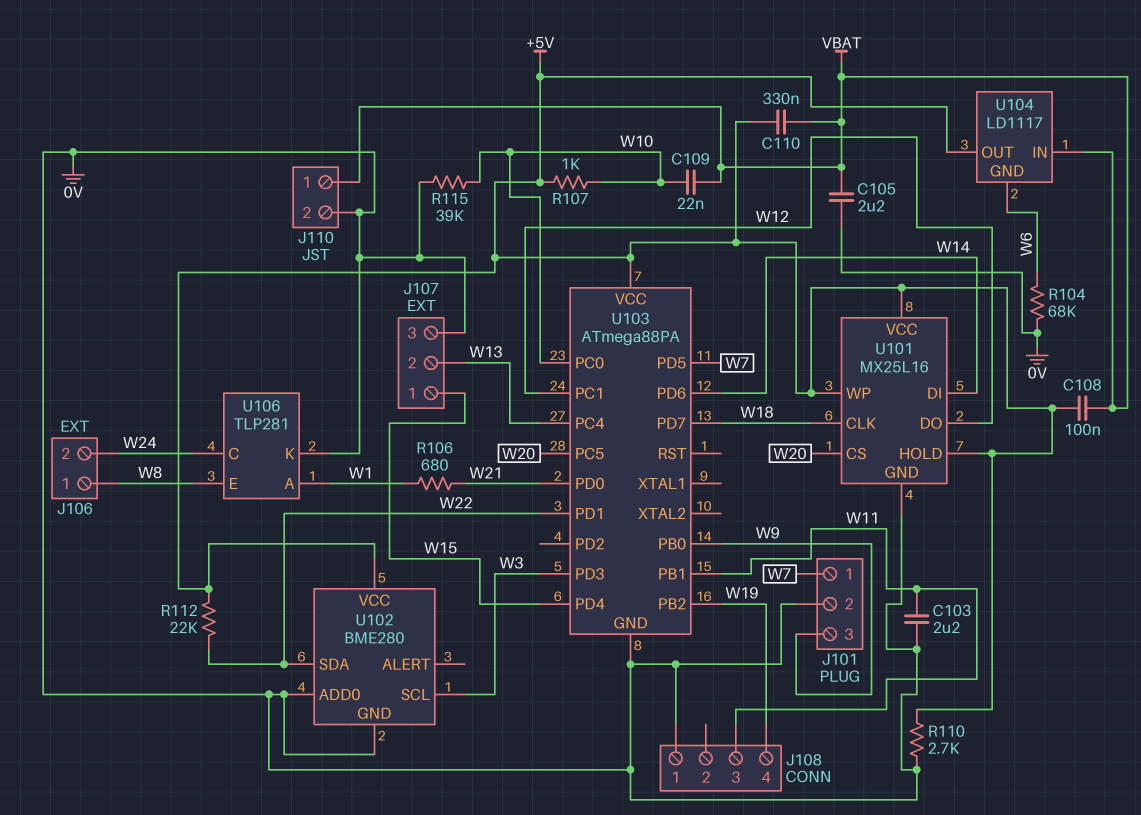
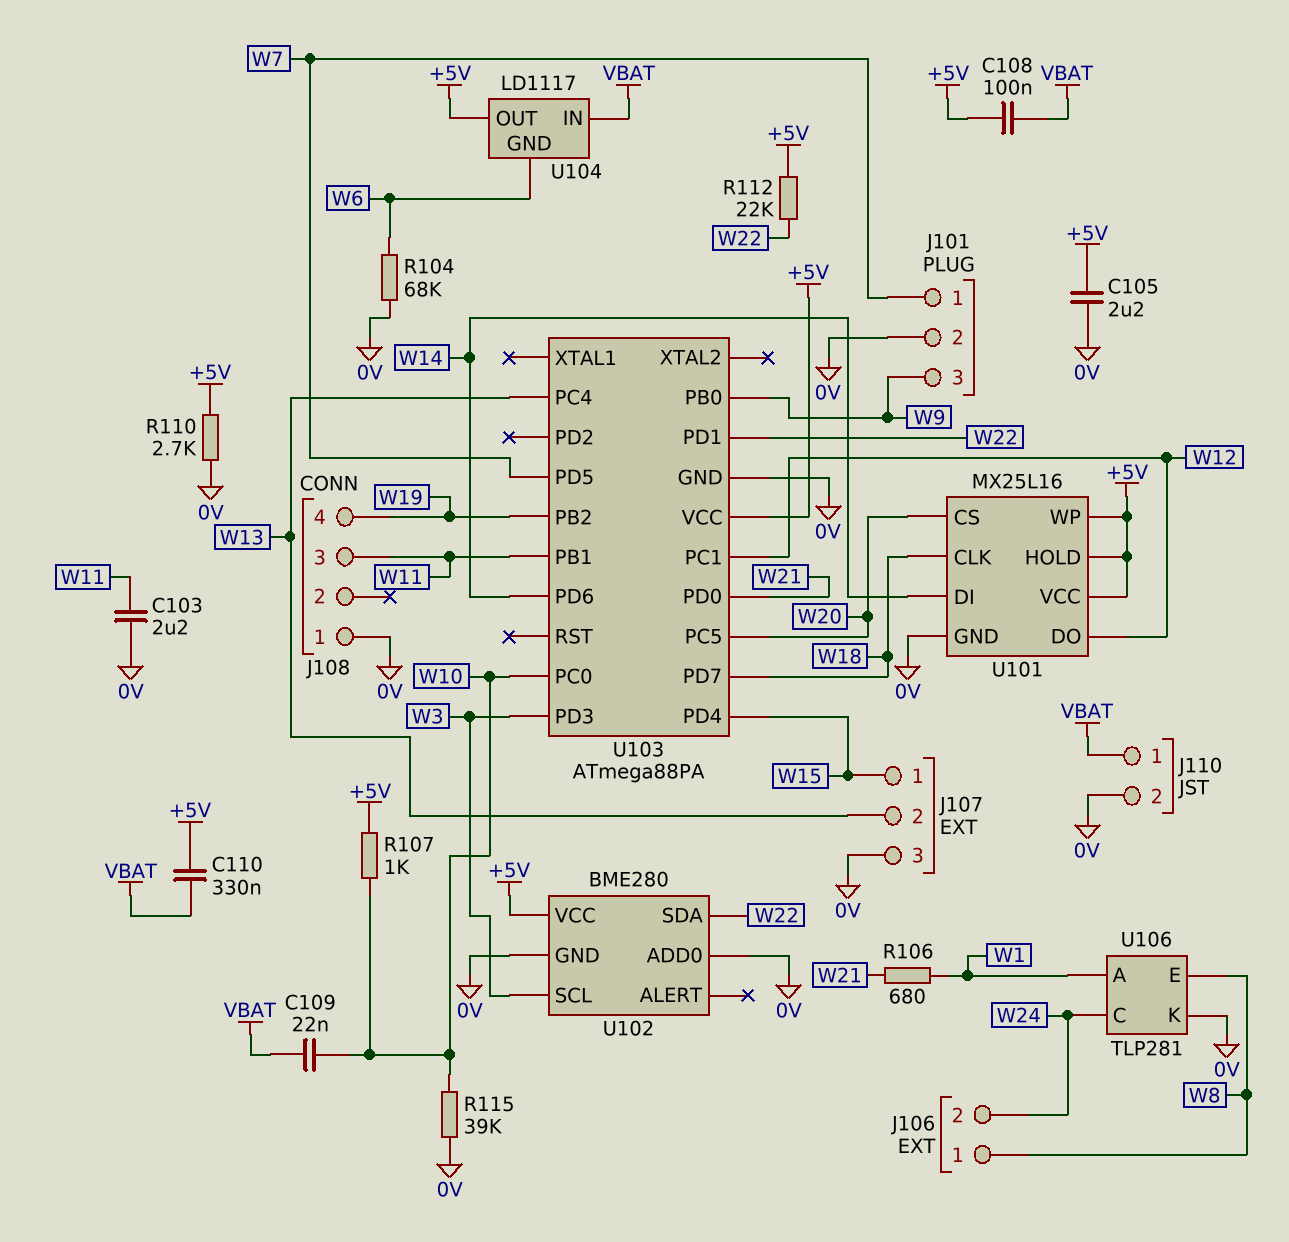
C105: 2.2uF (0V, VBAT) -> 2.2uF (+5V, 0V)

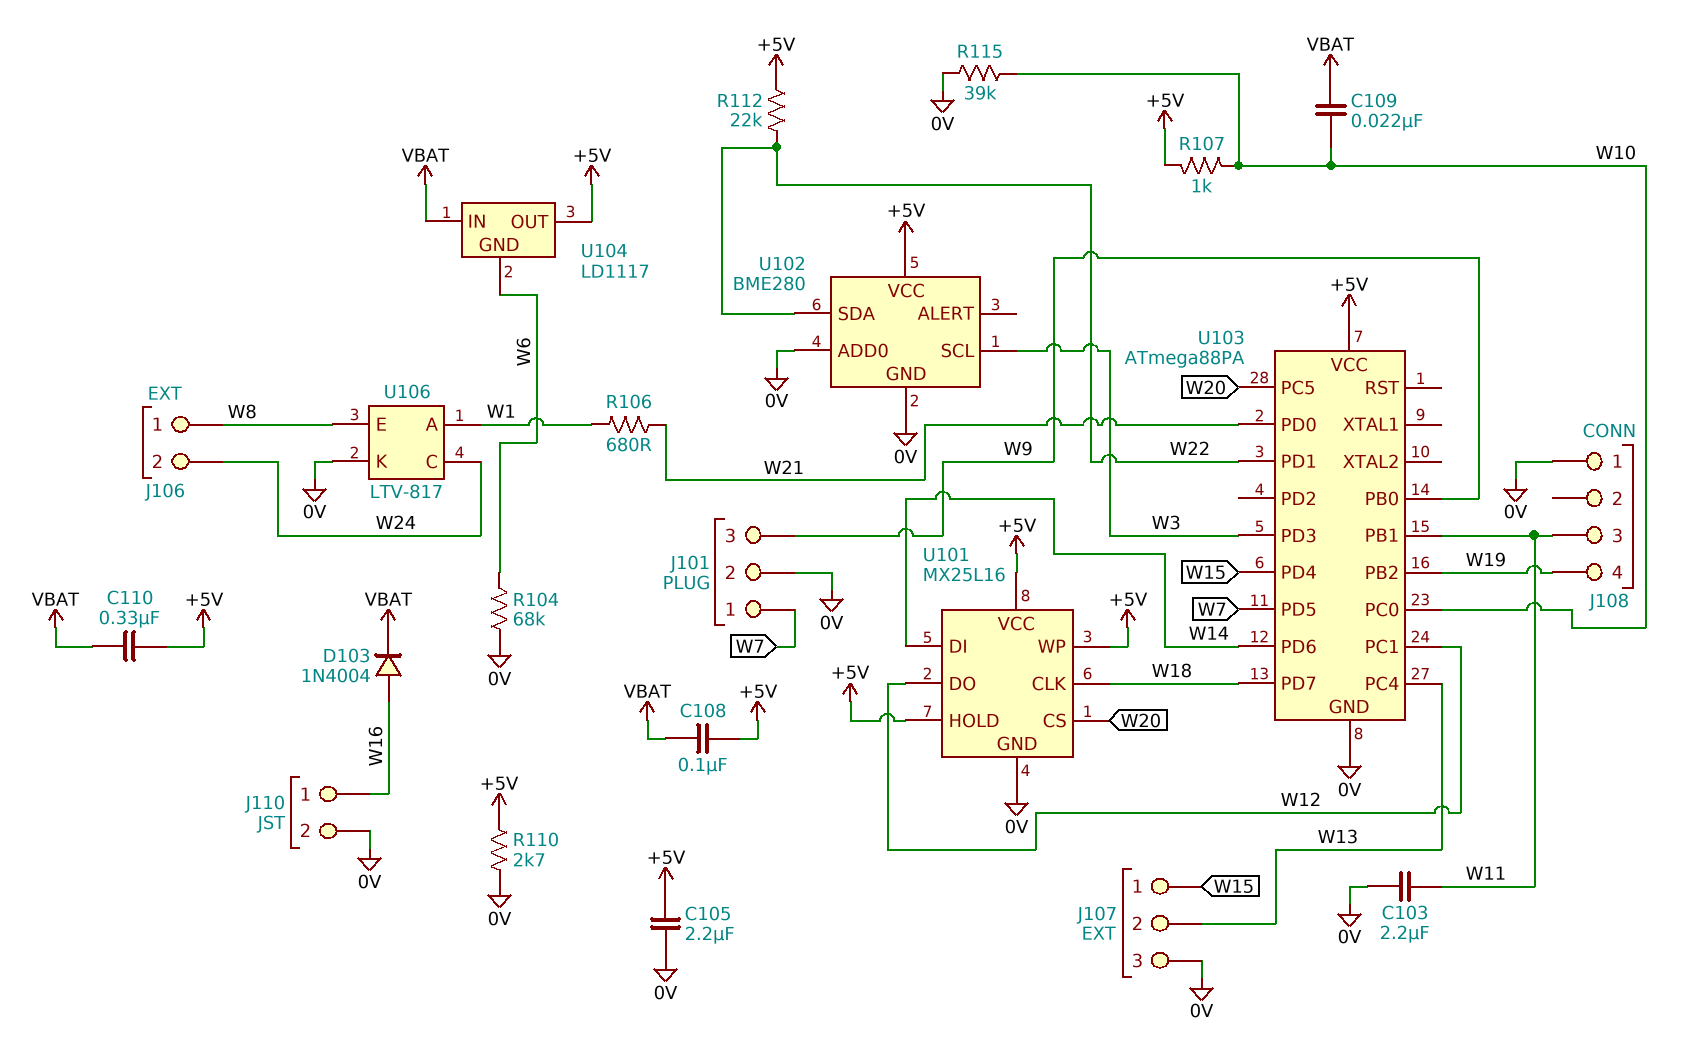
D103: none -> diode 1N4004 (A W16, K VBAT)
J110 pin 1: VBAT -> W16
U106: TLP281 -> LTV-817

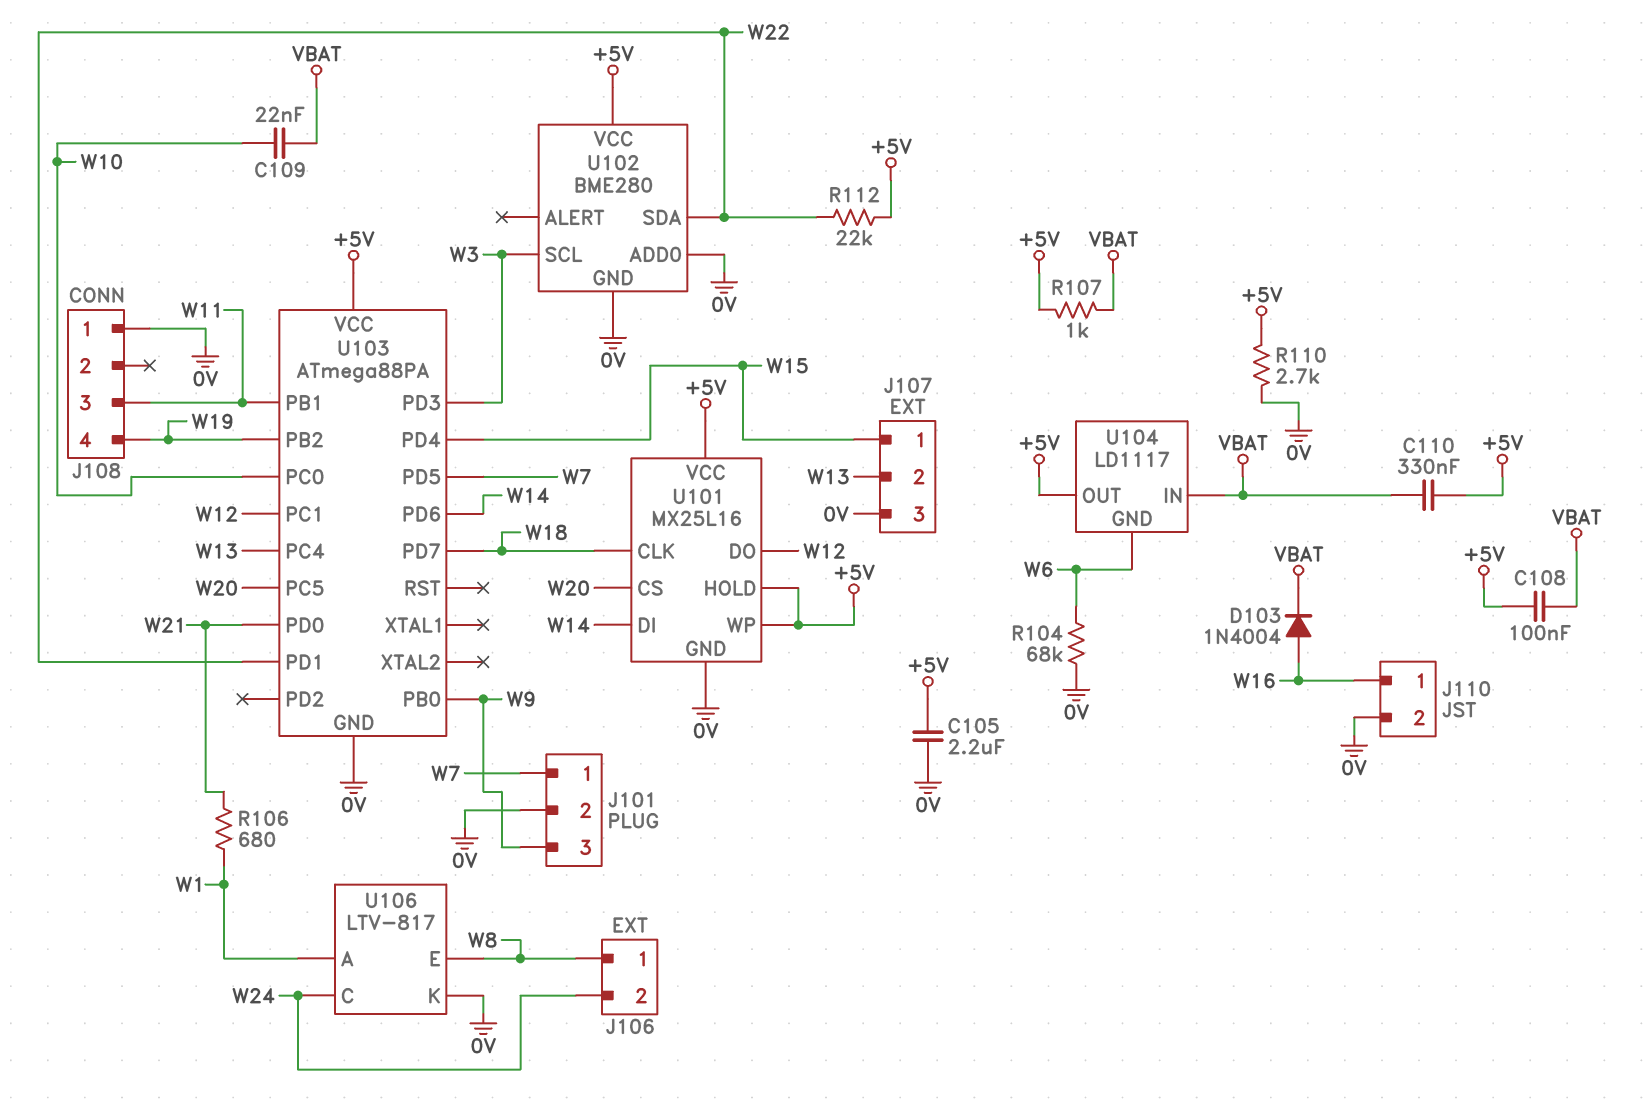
C103: 2.2uF (0V, W11) -> none
R107: 1k (+5V, W10) -> 1k (+5V, VBAT)
R115: 39k (0V, W10) -> none

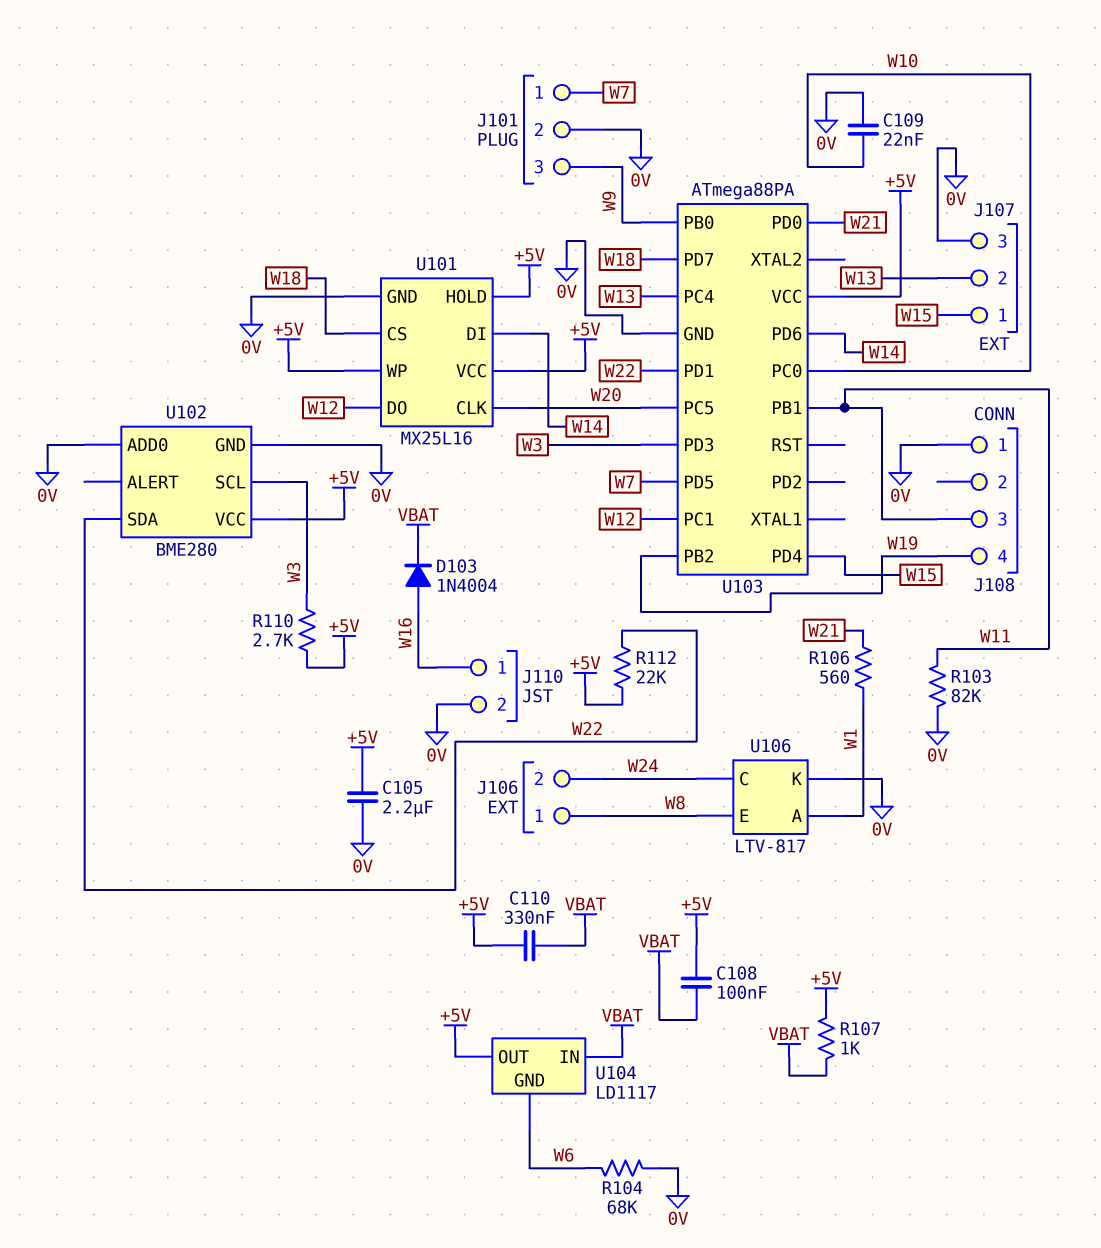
C109: 22nF (VBAT, W10) -> 22nF (0V, W10)
R103: none -> 82k (0V, W11)
R106: 680 (W1, W21) -> 560 (W1, W21)
R110: 2.7k (+5V, 0V) -> 2.7k (+5V, W3)
U101 pin CLK: W18 -> W20
U101 pin CS: W20 -> W18

